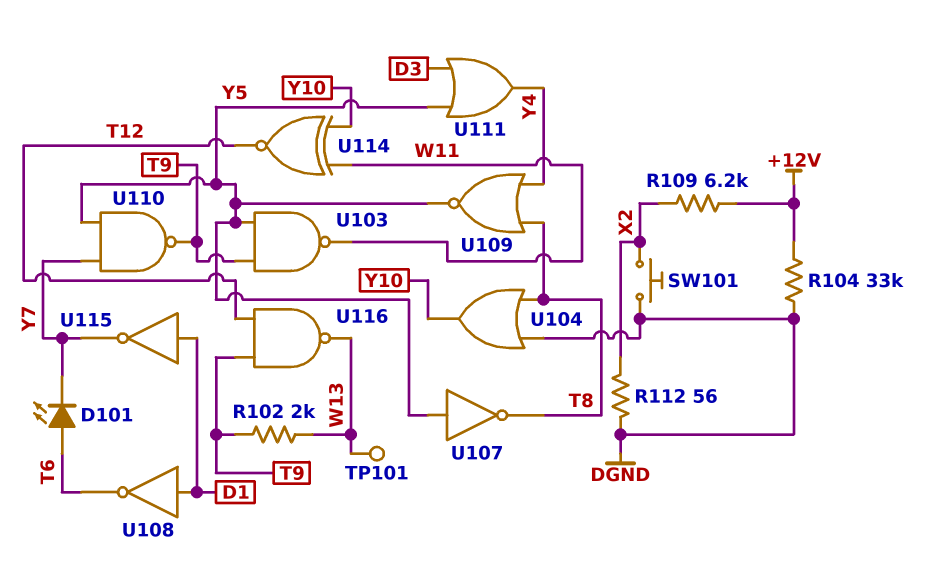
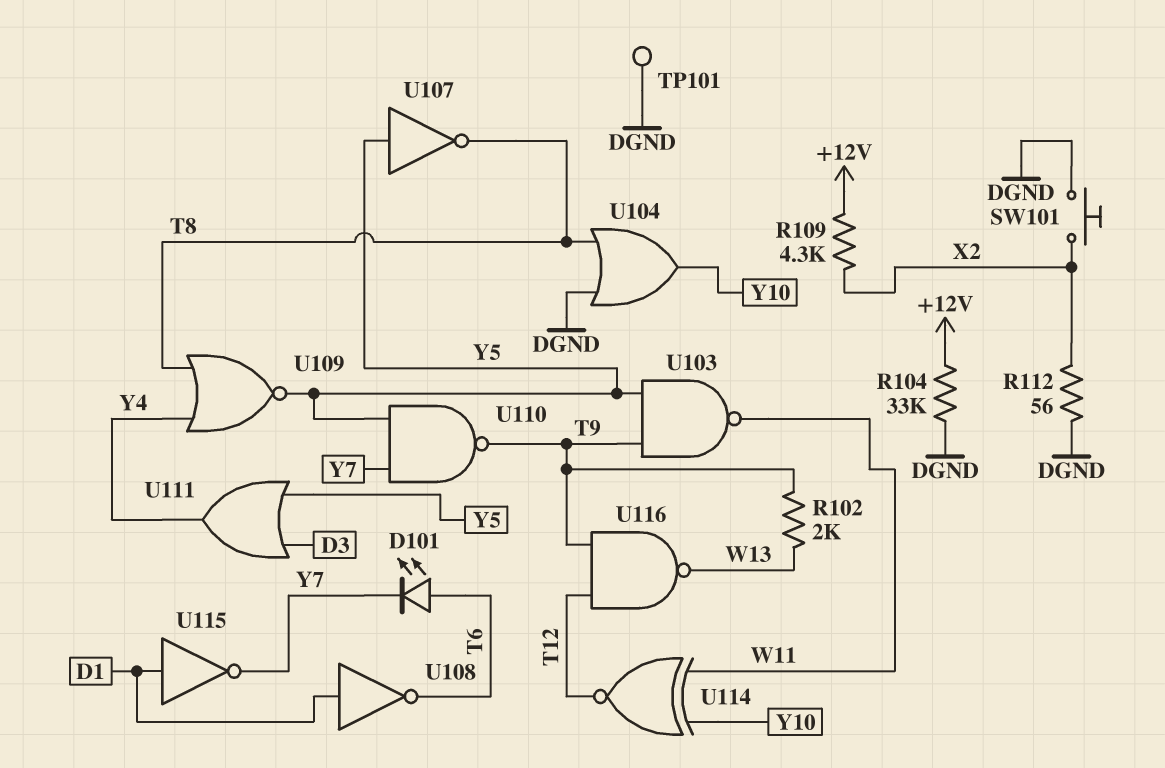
R109: 6.2k (+12V, X2) -> 4.3k (+12V, X2)
TP101: test point (W13) -> test point (DGND)

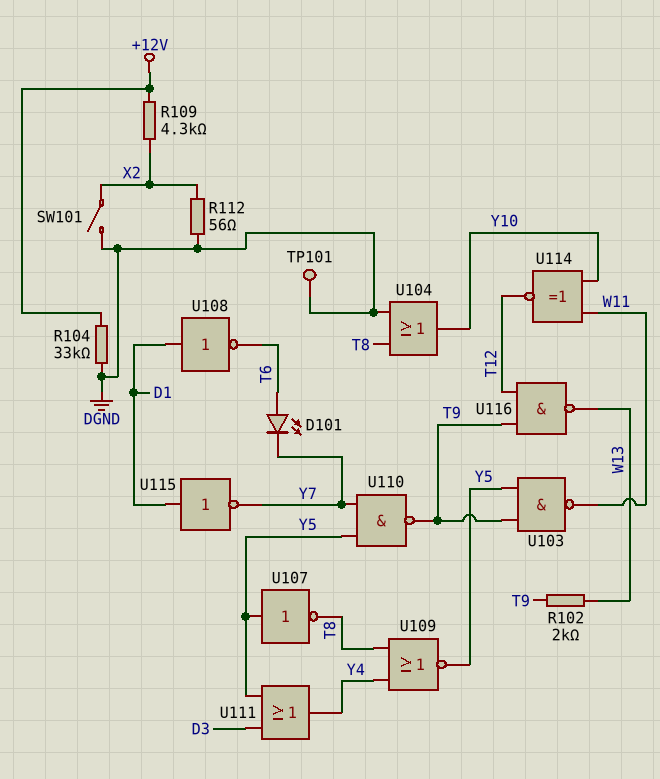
SW101: button (DGND, X2) -> switch (DGND, X2)

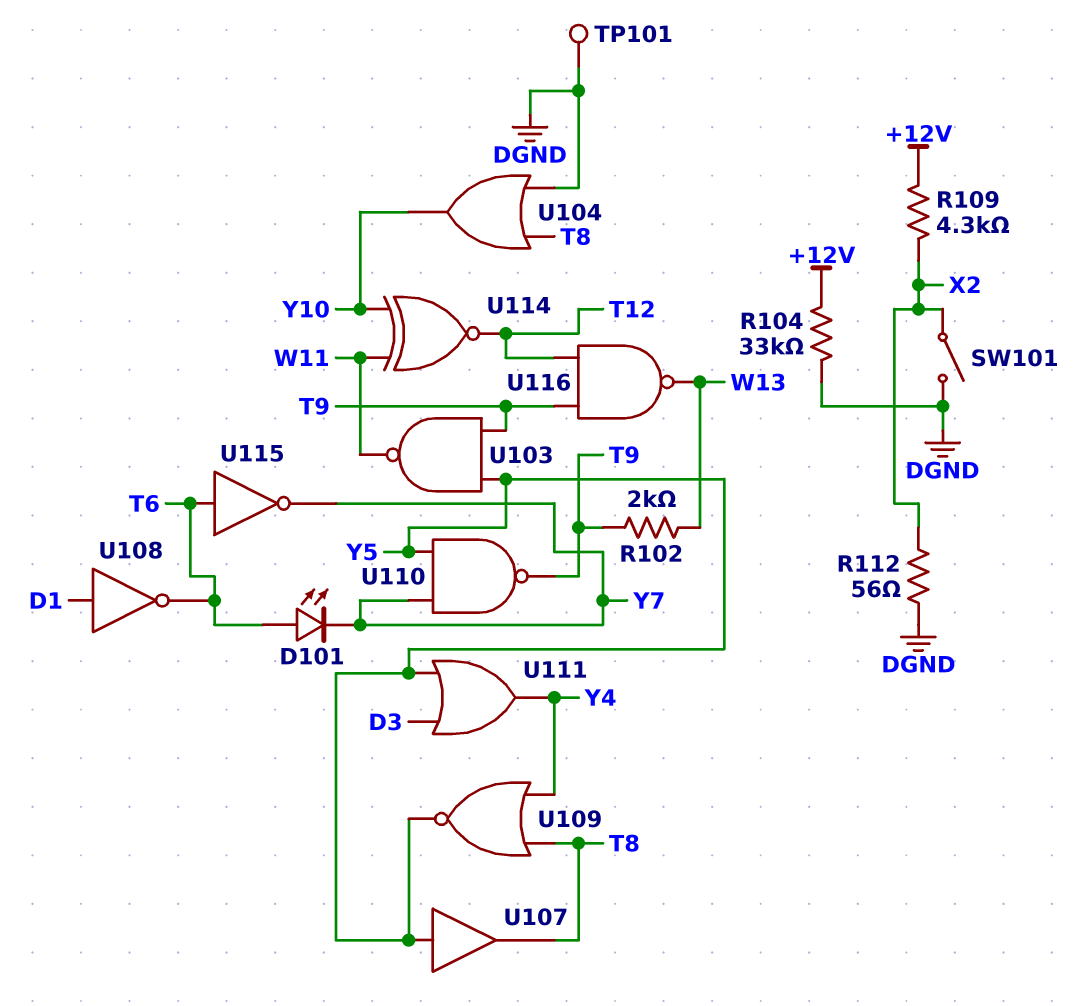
U107: NOT (in Y5, out T8) -> buffer (in Y5, out T8)
U115: NOT (in D1, out Y7) -> NOT (in T6, out Y7)

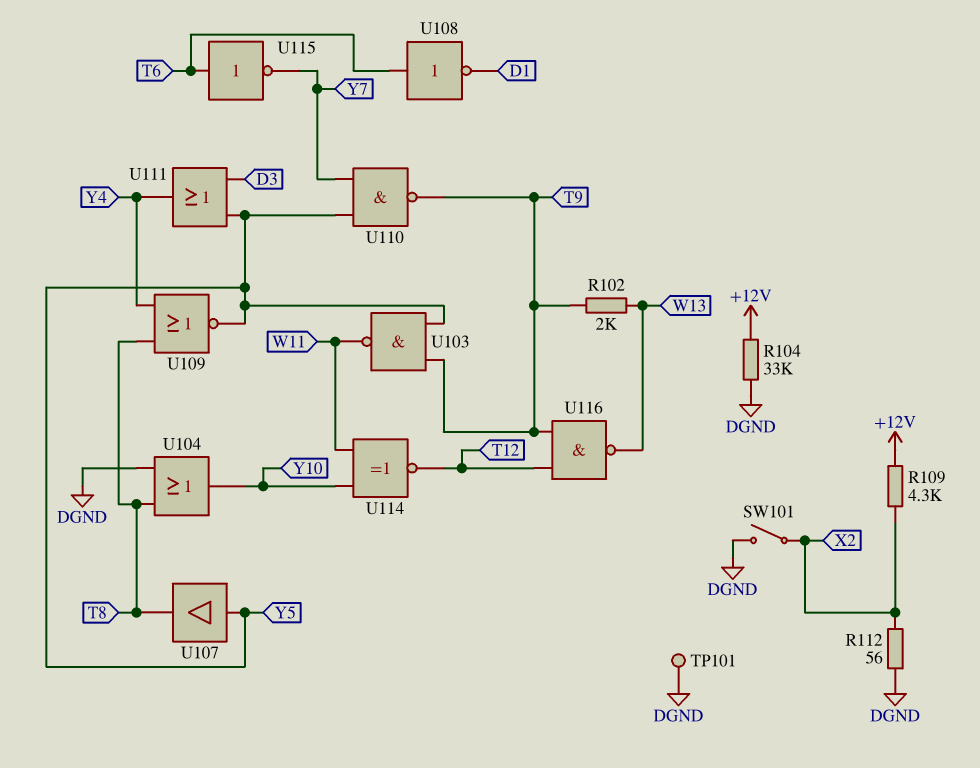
D101: LED (A T6, K Y7) -> none
U108: NOT (in D1, out T6) -> NOT (in T6, out D1)

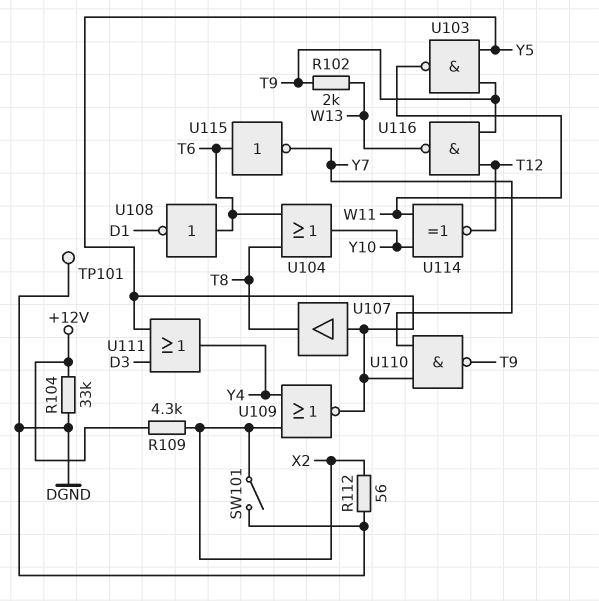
U104: OR (in DGND, in T8, out Y10) -> OR (in T6, in T8, out Y10)
U109: NOR (in T8, in Y4, out Y5) -> NOR (in X2, in Y4, out Y5)

